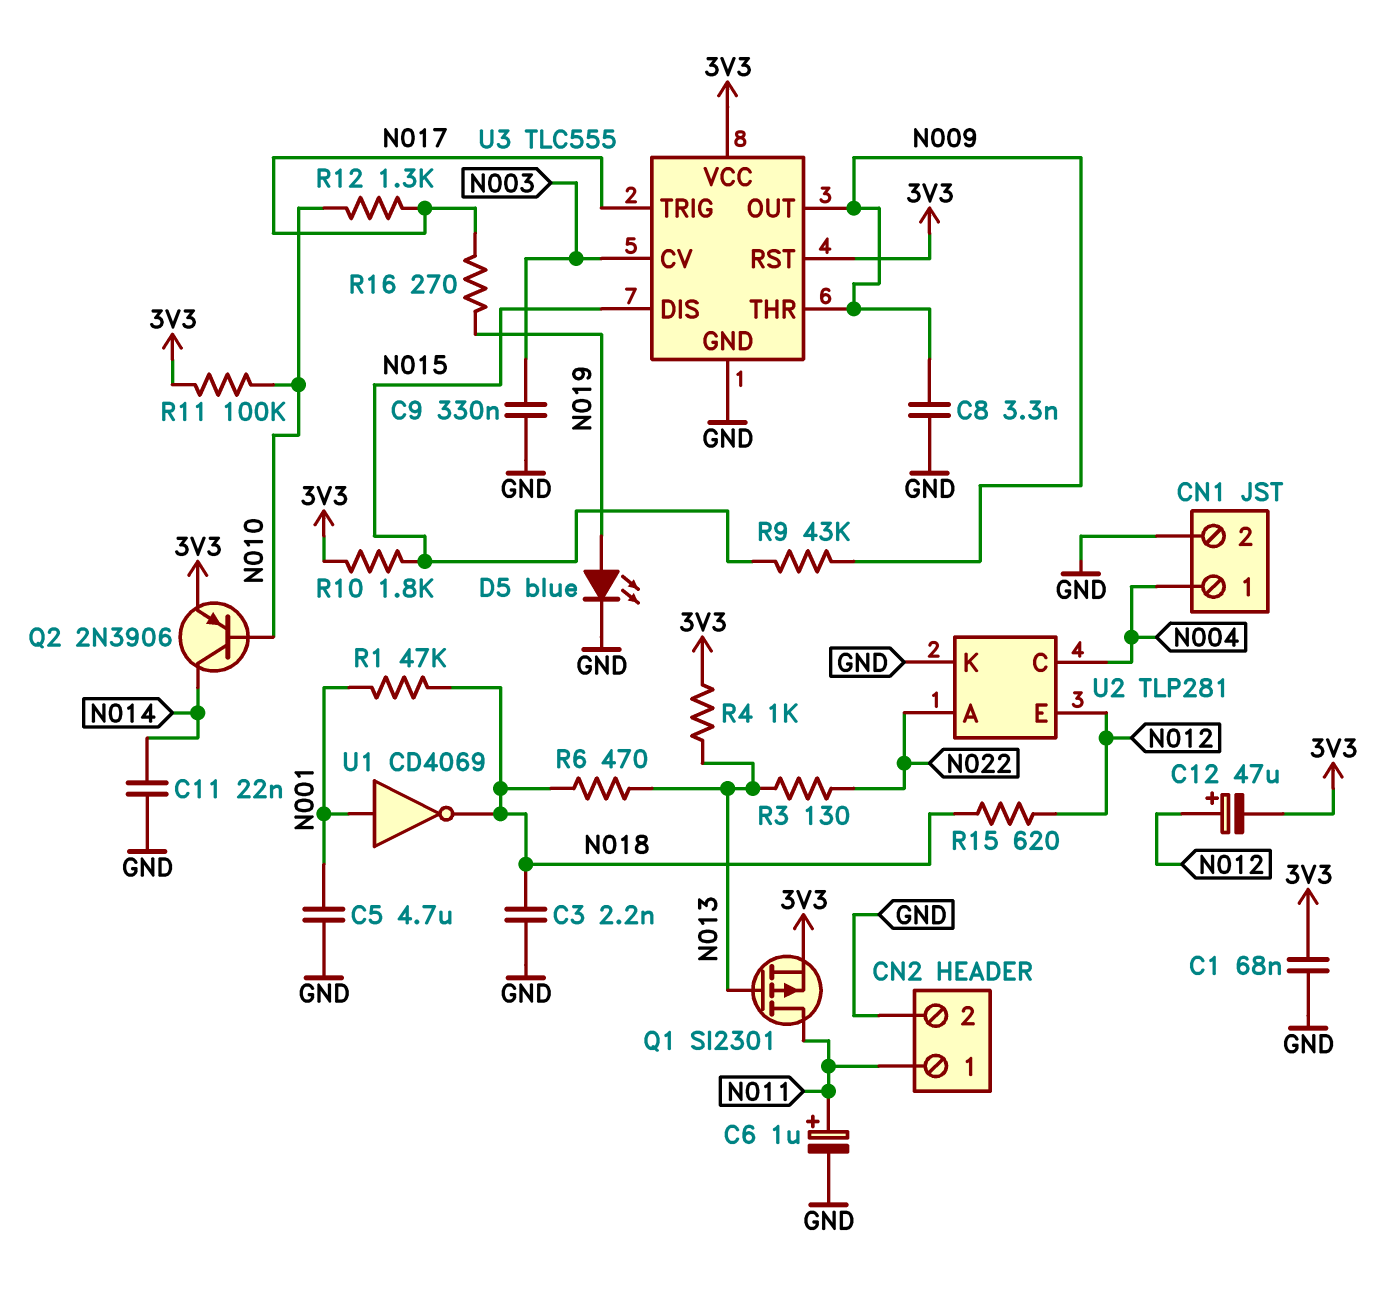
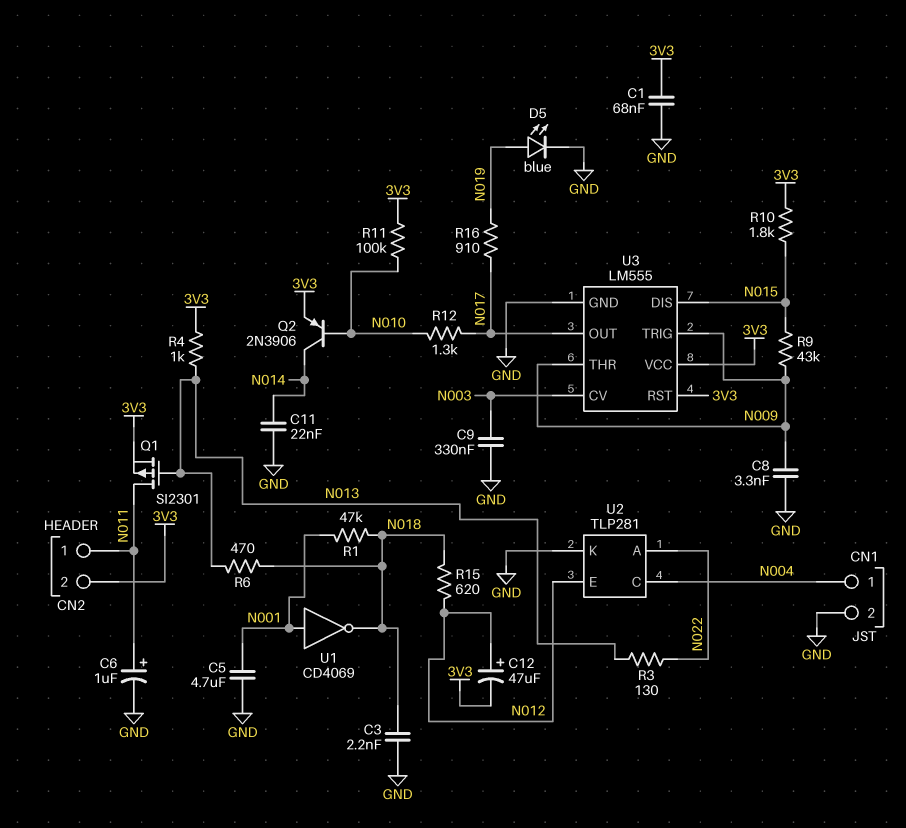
CN2 pin 2: GND -> 3V3
R16: 270 (N017, N019) -> 910 (N017, N019)
U3: TLC555 -> LM555
U3 pin OUT: N009 -> N017
U3 pin TRIG: N017 -> N009

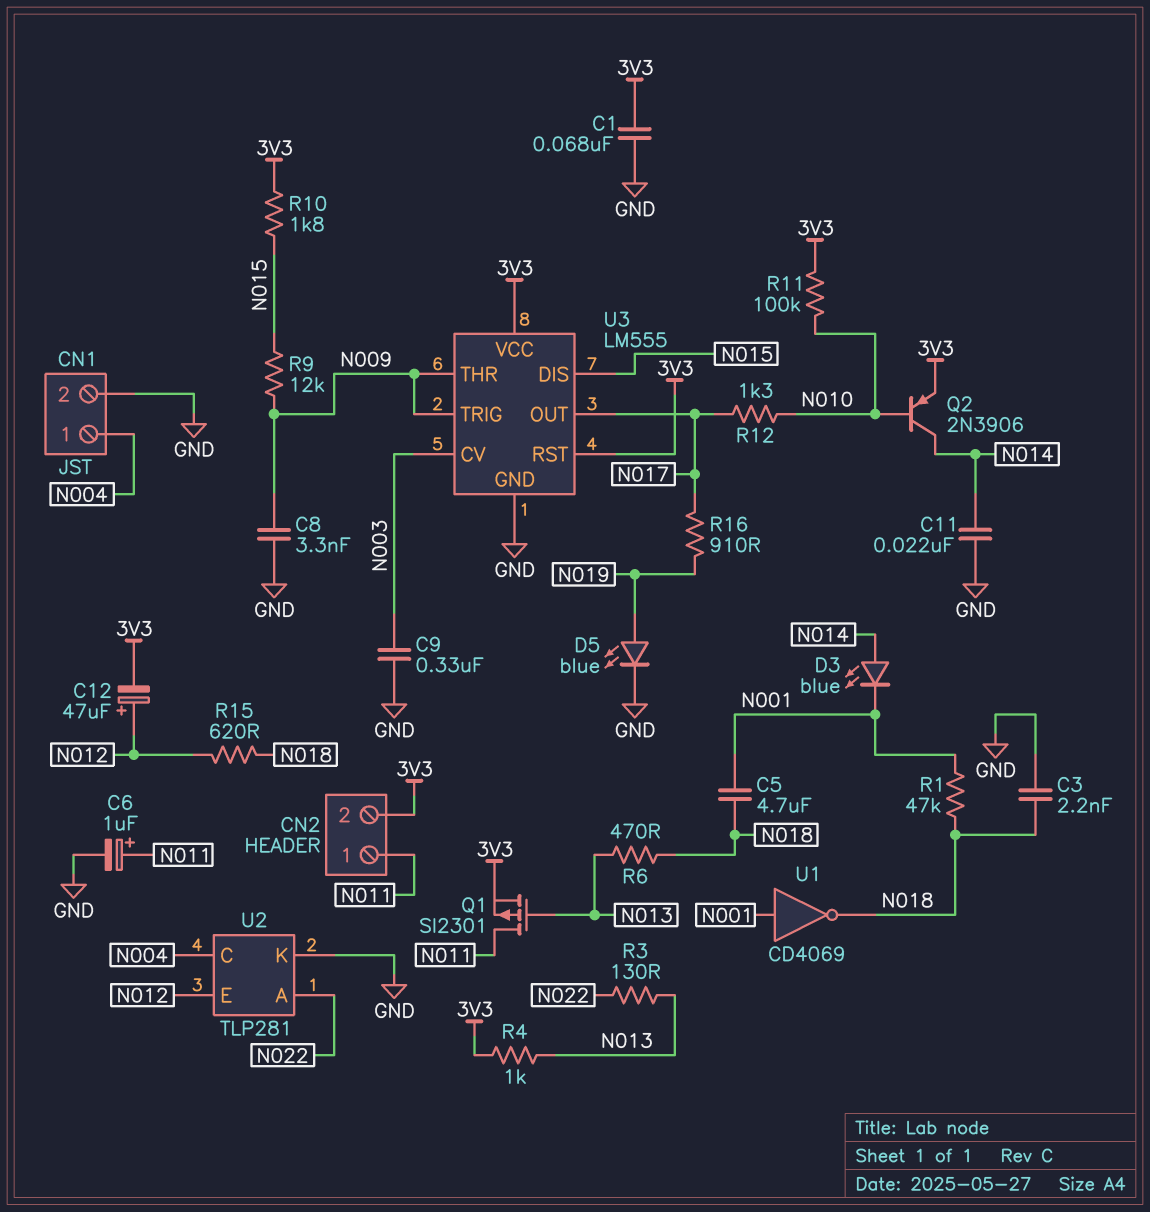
C5: 4.7uF (GND, N001) -> 4.7uF (N001, N018)
D3: none -> LED blue (A N014, K N001)
R9: 43k (N009, N015) -> 12k (N009, N015)

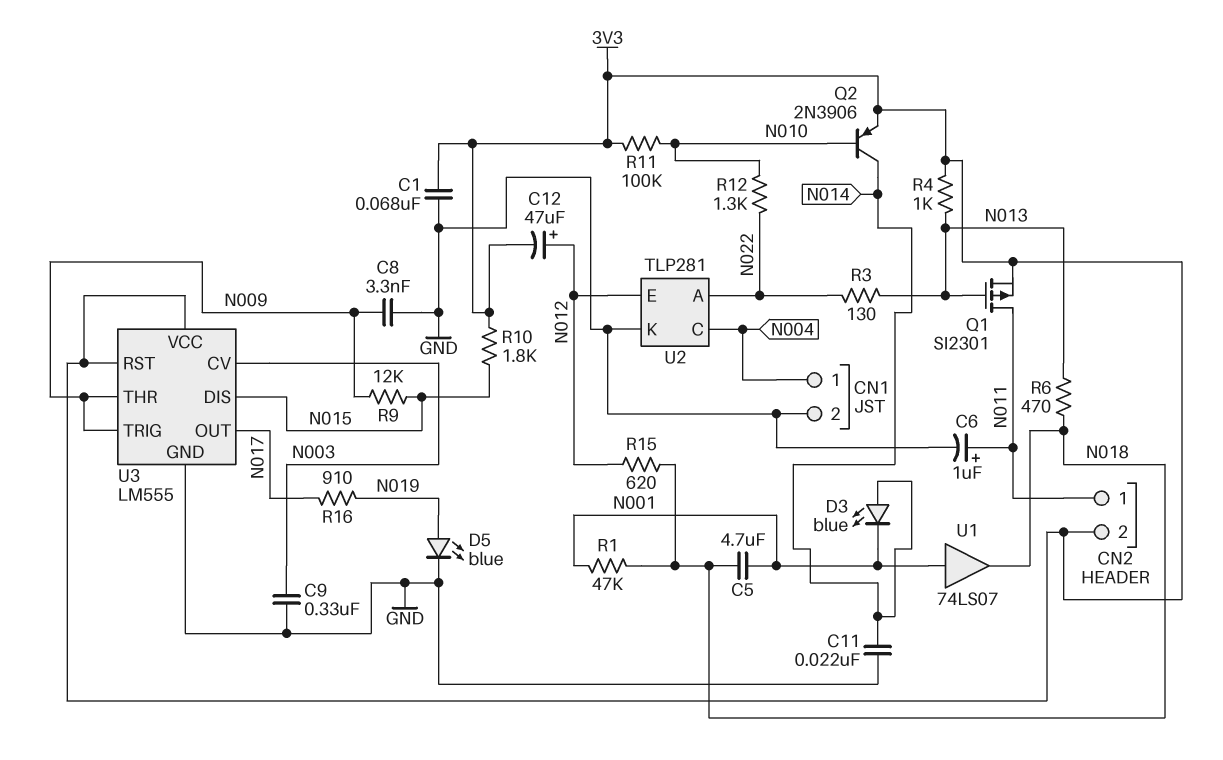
C3: 2.2nF (GND, N018) -> none
R12: 1.3k (N010, N017) -> 1.3k (N010, N022)
U1: NOT CD4069 (in N001, out N018) -> buffer 74LS07 (in N001, out N018)

